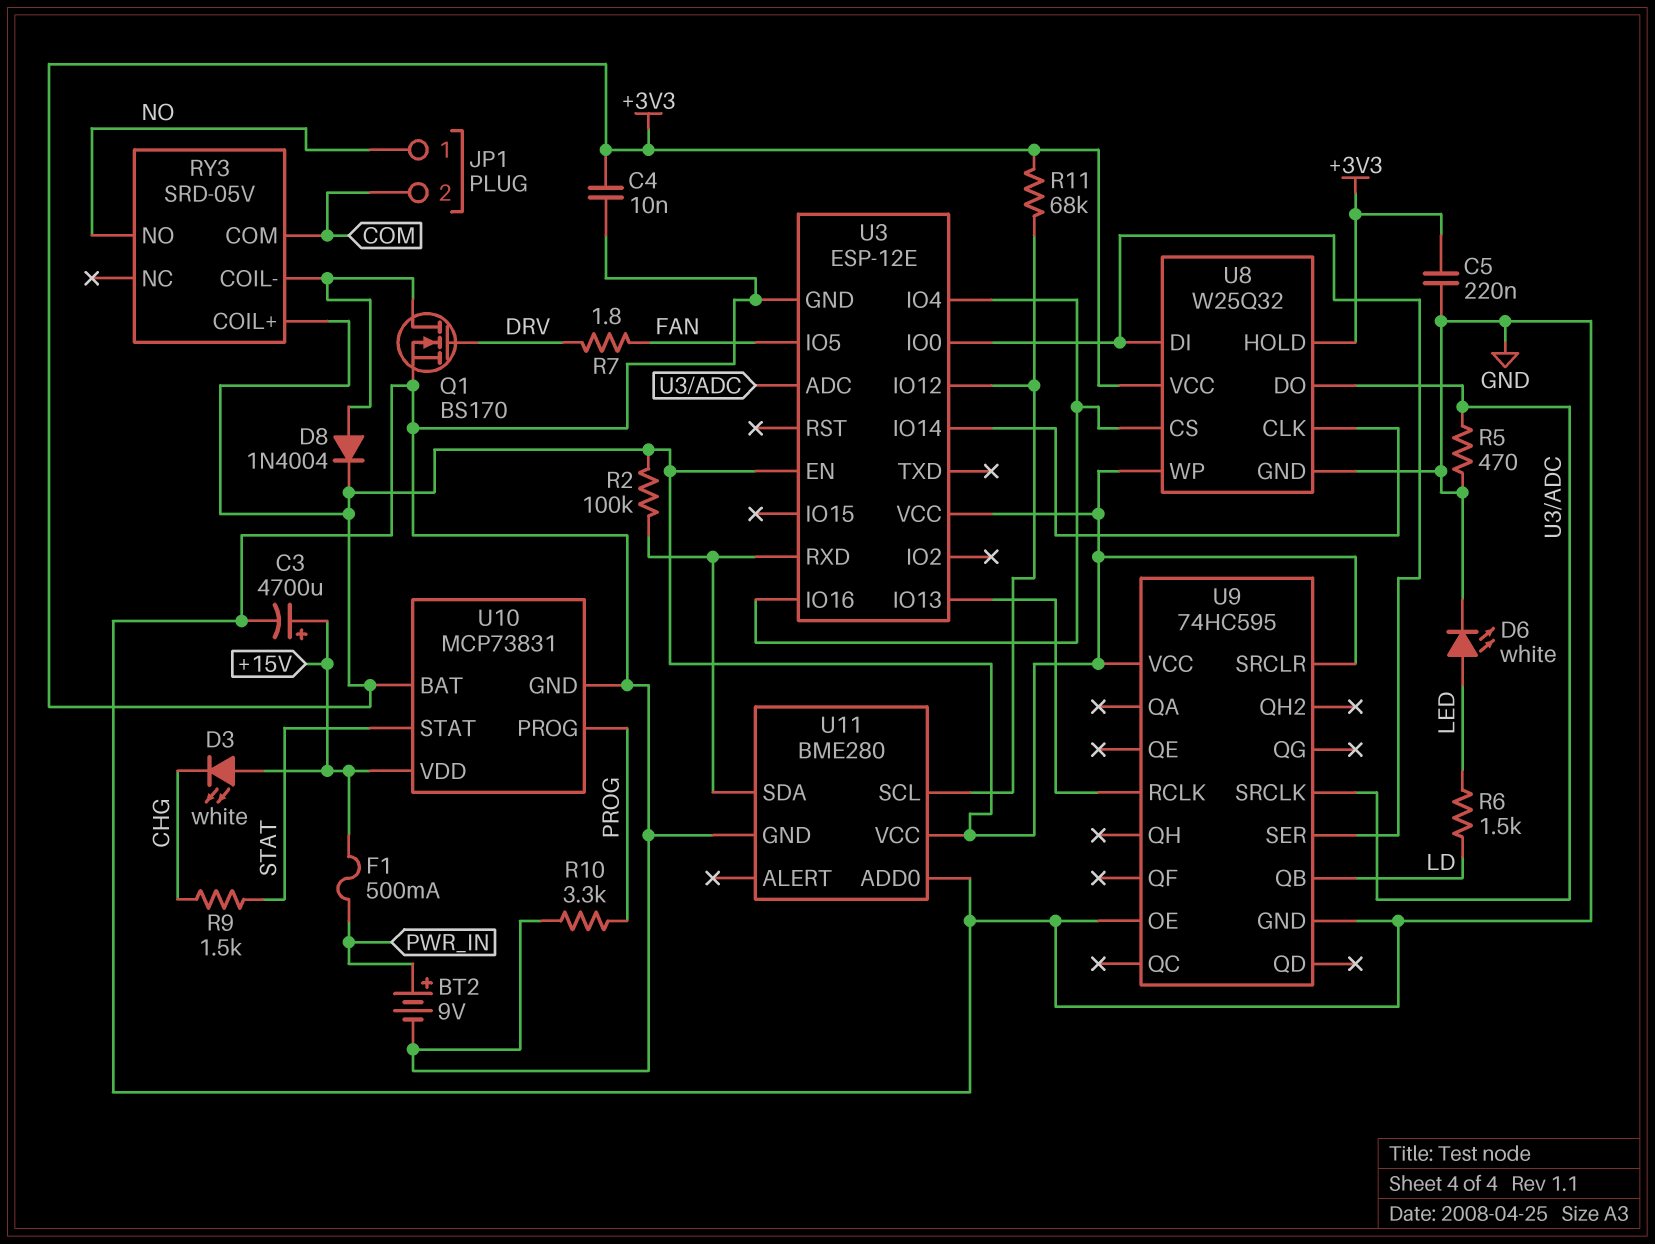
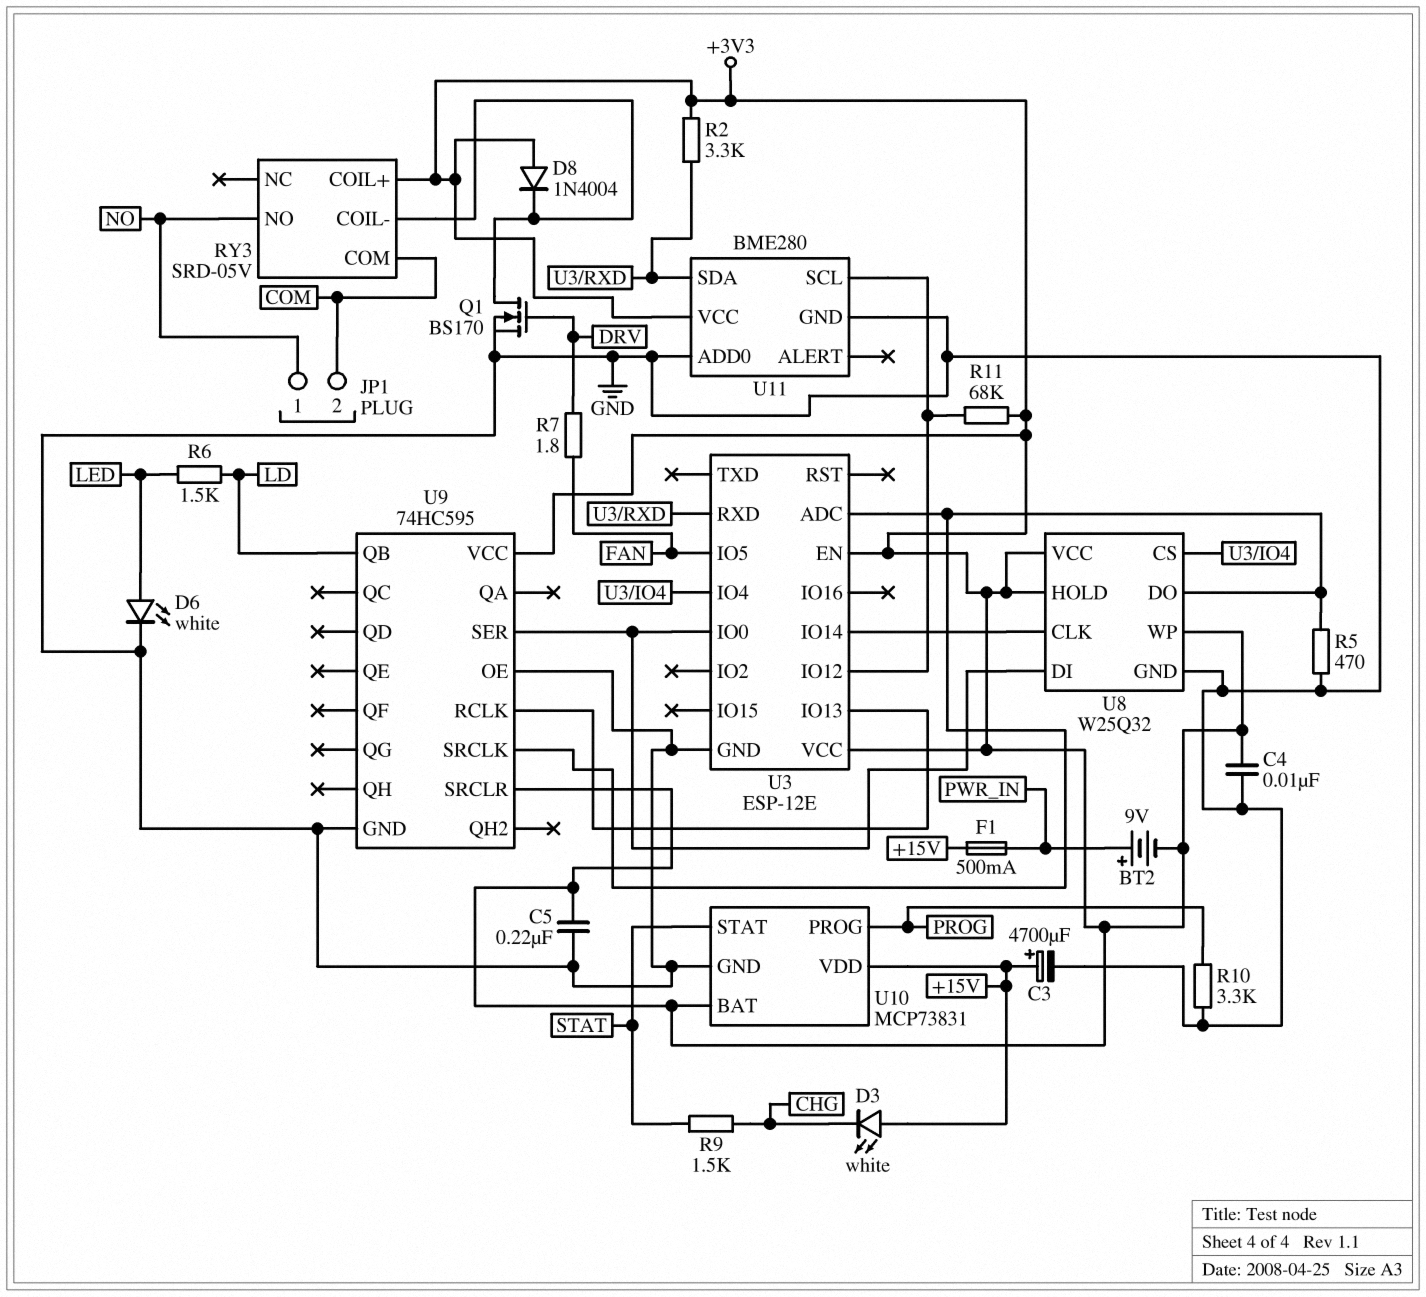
BT2: 9V (plus PWR_IN, minus GND) -> 9V (plus PWR_IN, minus +3V3)
D8: diode 1N4004 (A RY3/COIL-, K +3V3) -> diode 1N4004 (A +3V3, K RY3/COIL-)
R2: 100k (+3V3, U3/RXD) -> 3.3k (+3V3, U3/RXD)
U3 pin IO16: U3/IO4 -> none

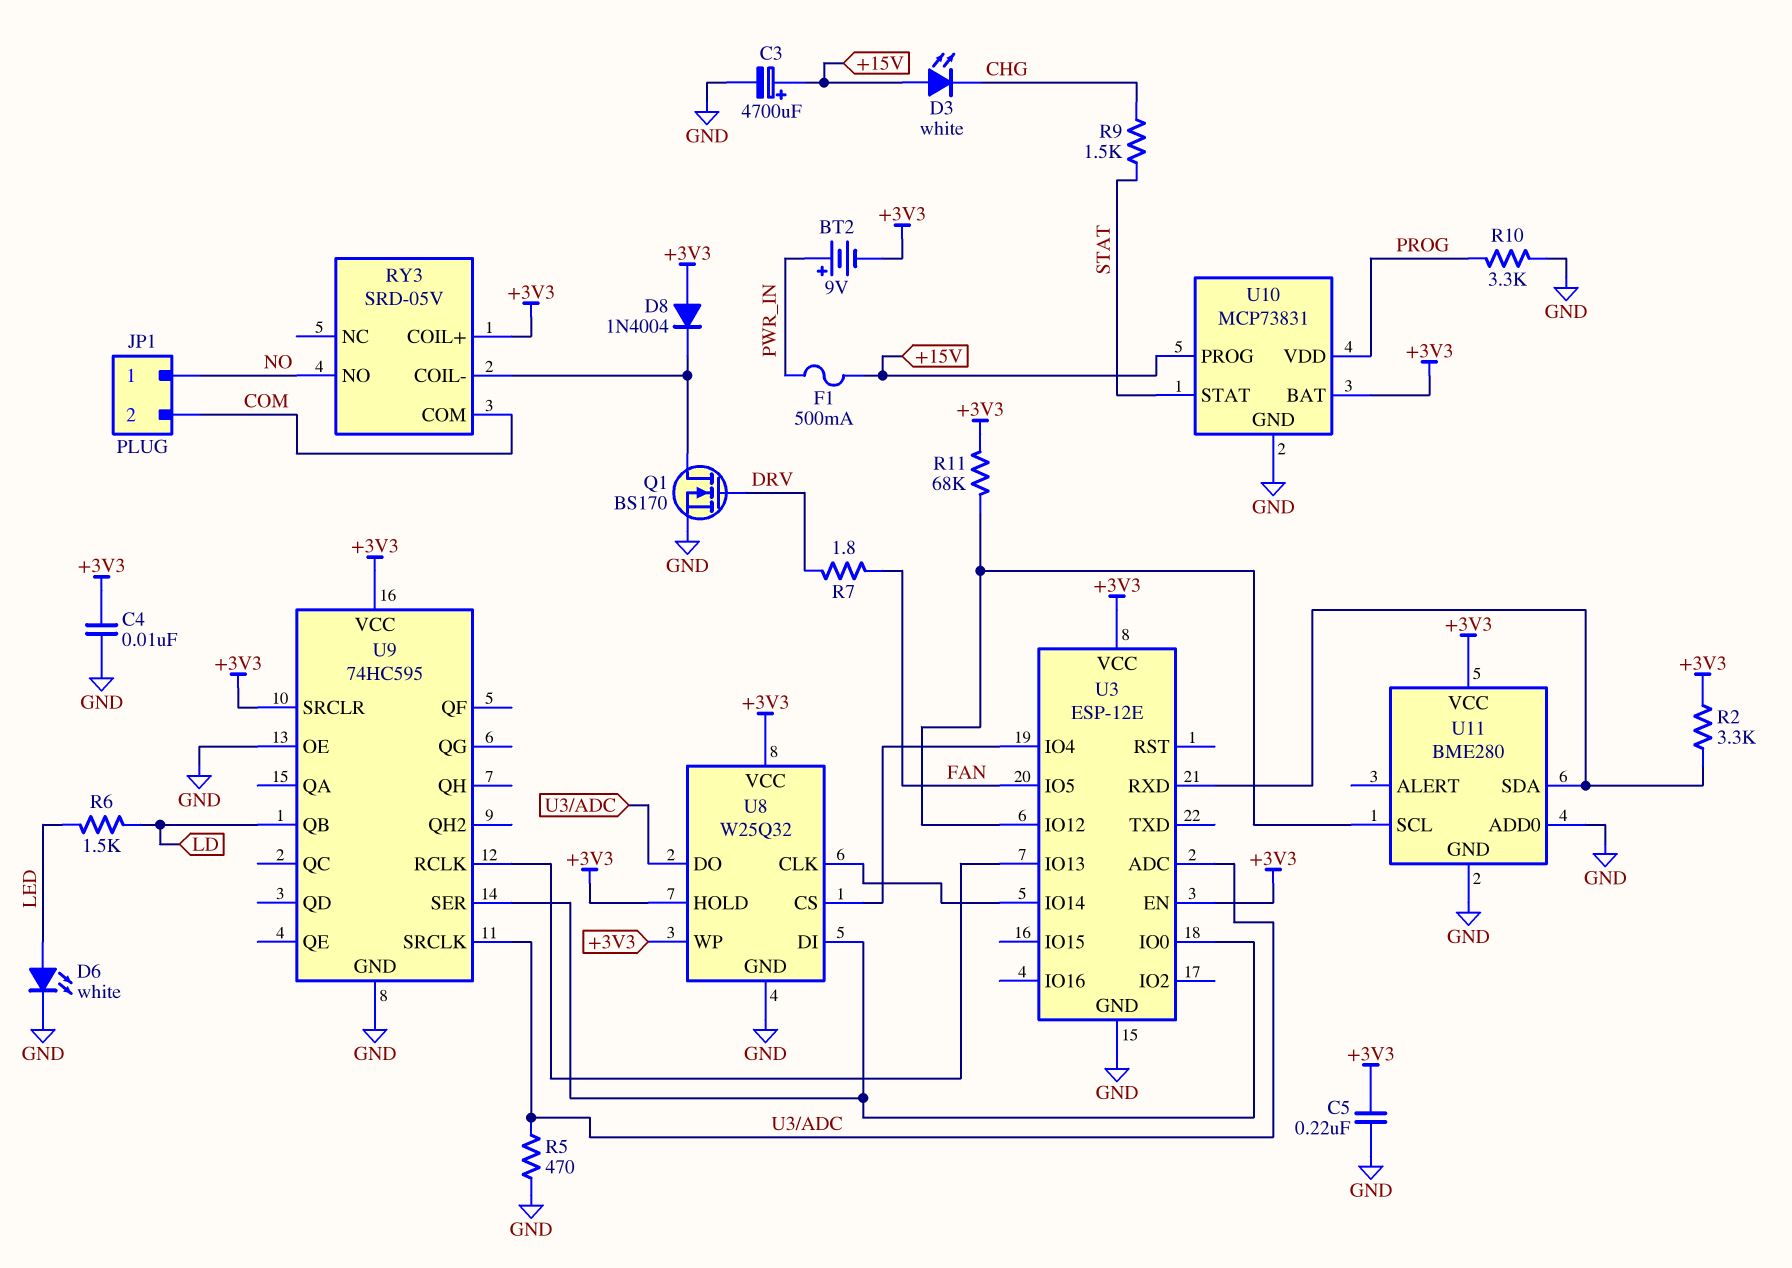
U10 pin PROG: PROG -> +15V
U10 pin VDD: +15V -> PROG

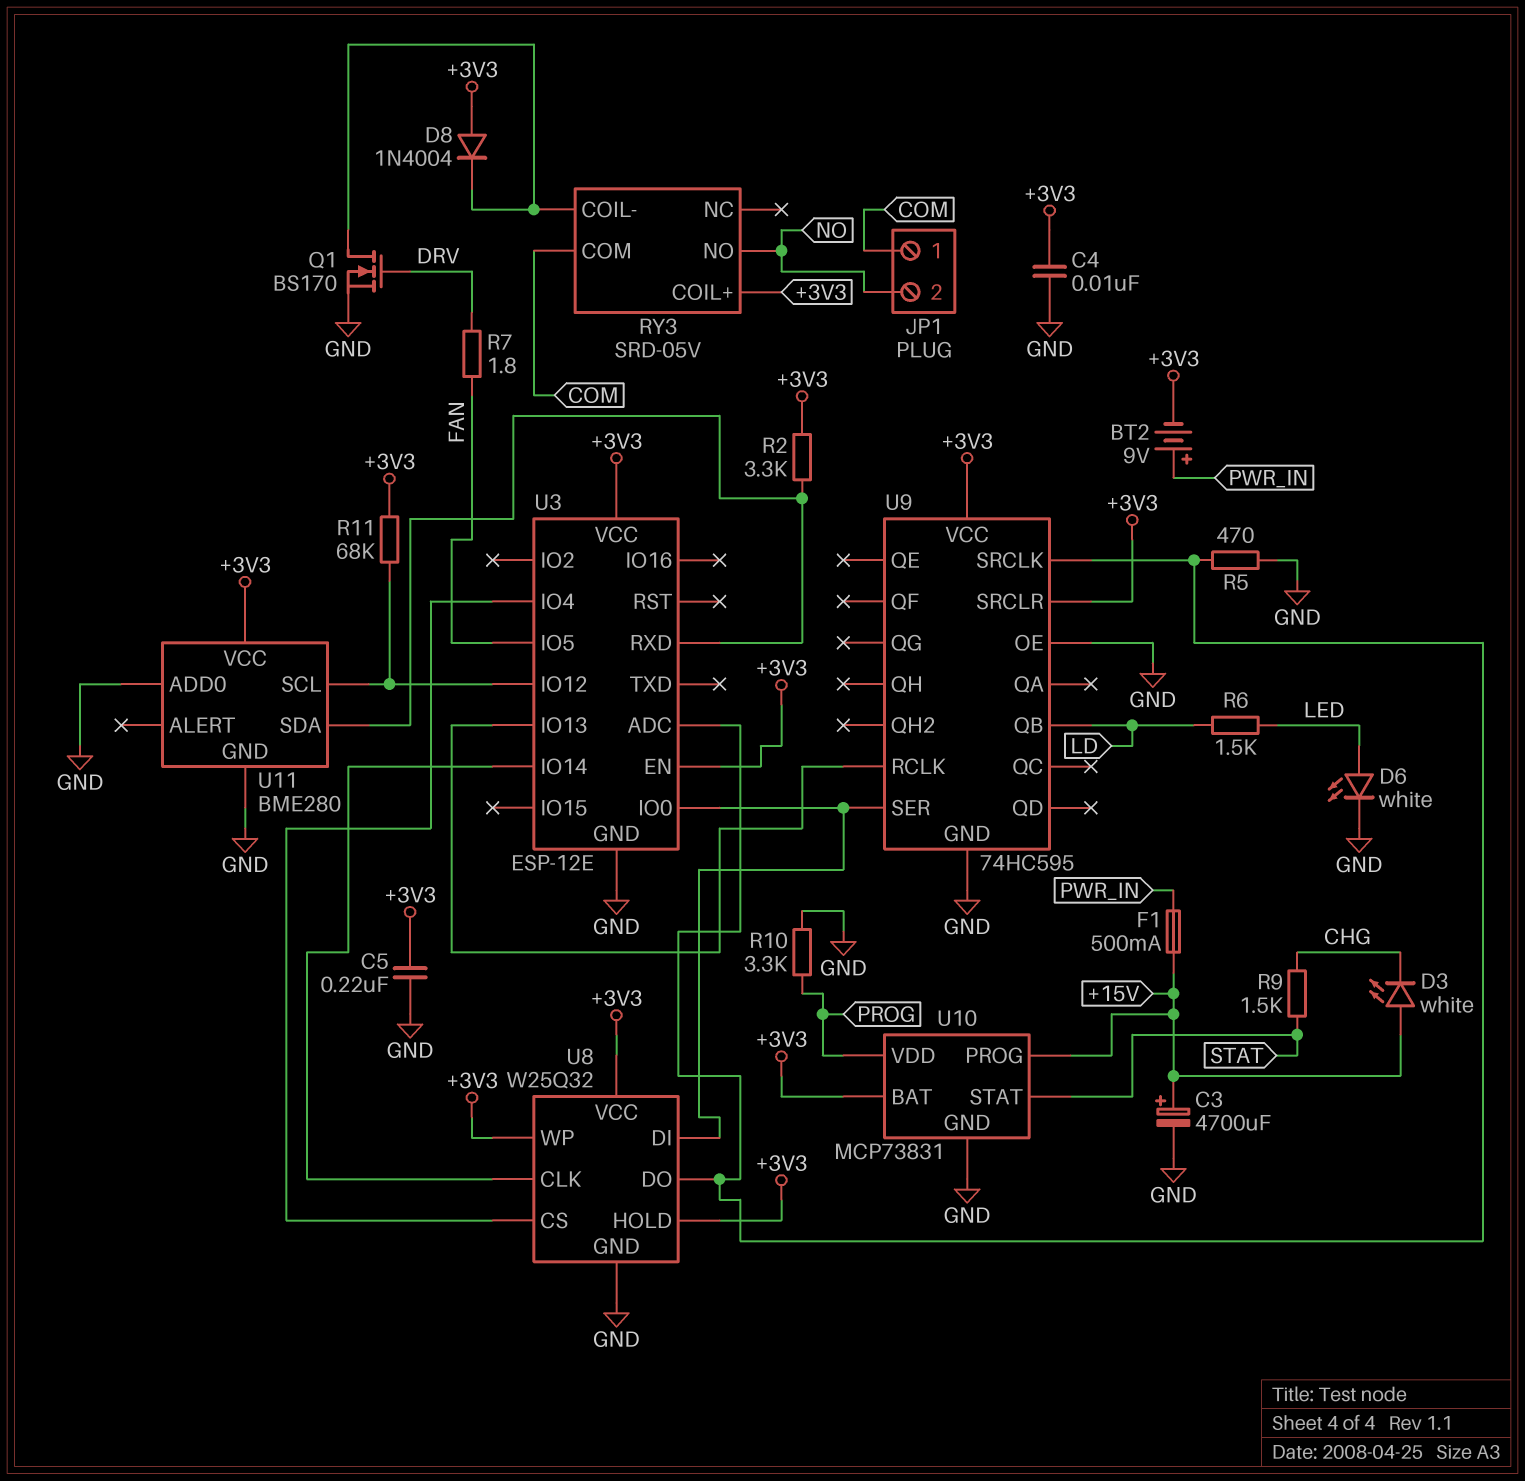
JP1 pin 1: NO -> COM
JP1 pin 2: COM -> NO

